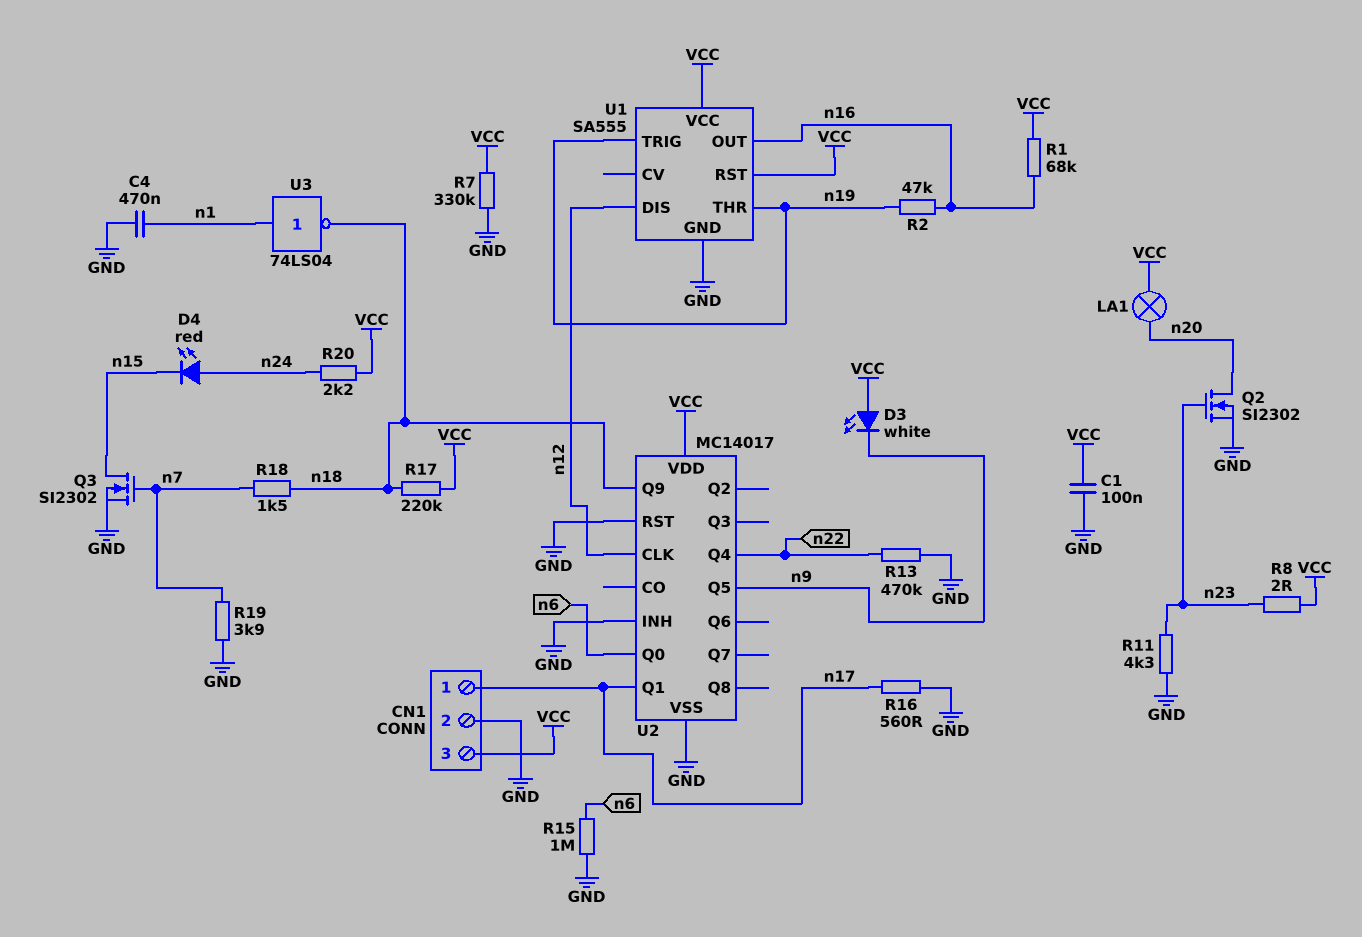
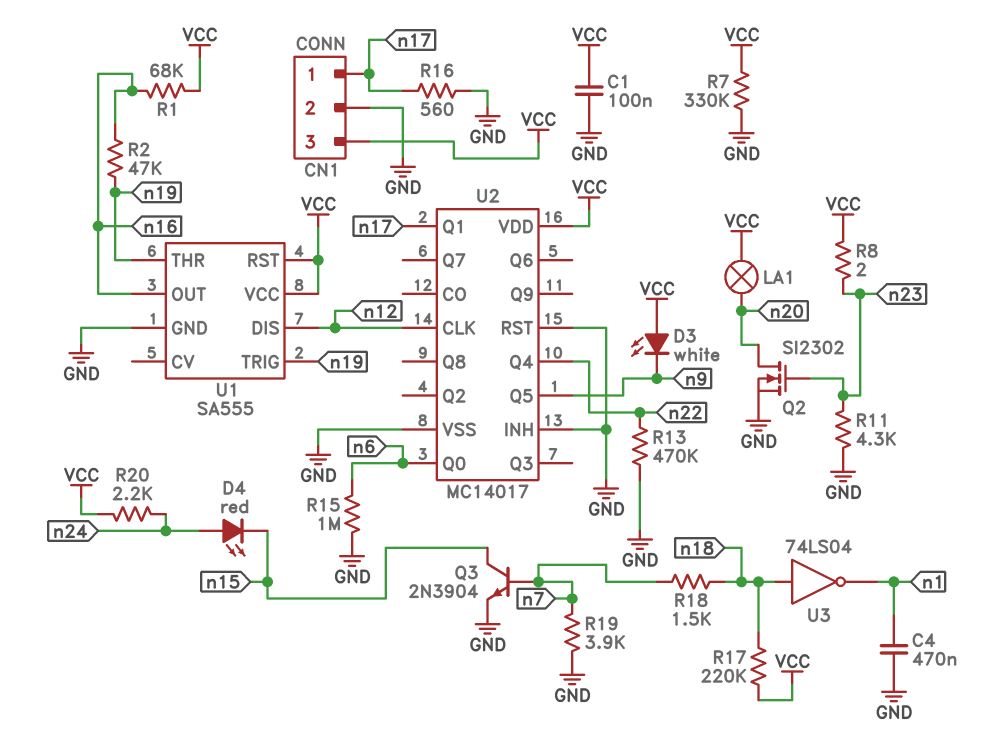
Q3: NMOS SI2302 (G n7, D n15, S GND) -> NPN 2N3904 (B n7, C n15, E GND)
U2 pin Q9: n18 -> none
U3: NOT 74LS04 (in n1, out n18) -> NOT 74LS04 (in n18, out n1)

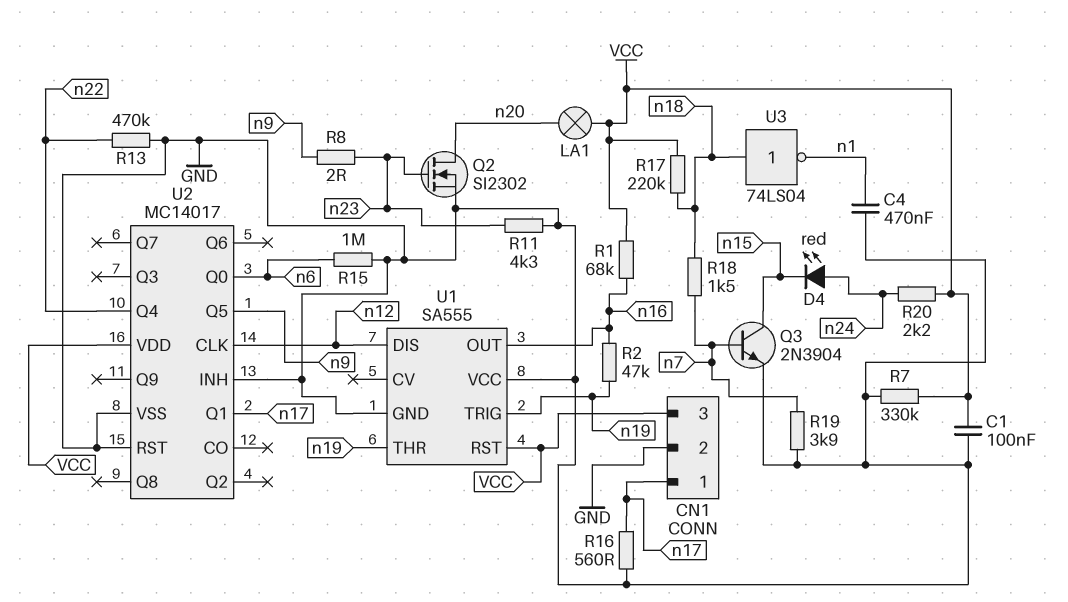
D3: LED white (A VCC, K n9) -> none
R8: 2 (VCC, n23) -> 2 (n9, n23)
U1 pin VCC: VCC -> GND

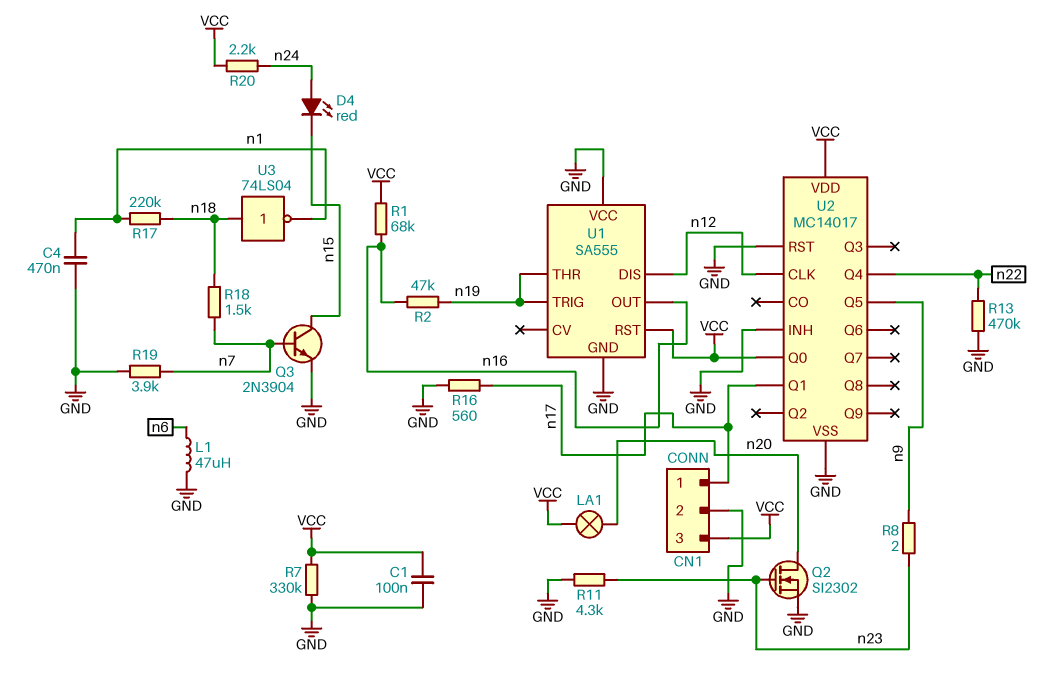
L1: none -> 47uH (GND, n6)
R15: 1M (GND, n6) -> none
R17: 220k (VCC, n18) -> 220k (n1, n18)
U2 pin Q0: n6 -> VCC

